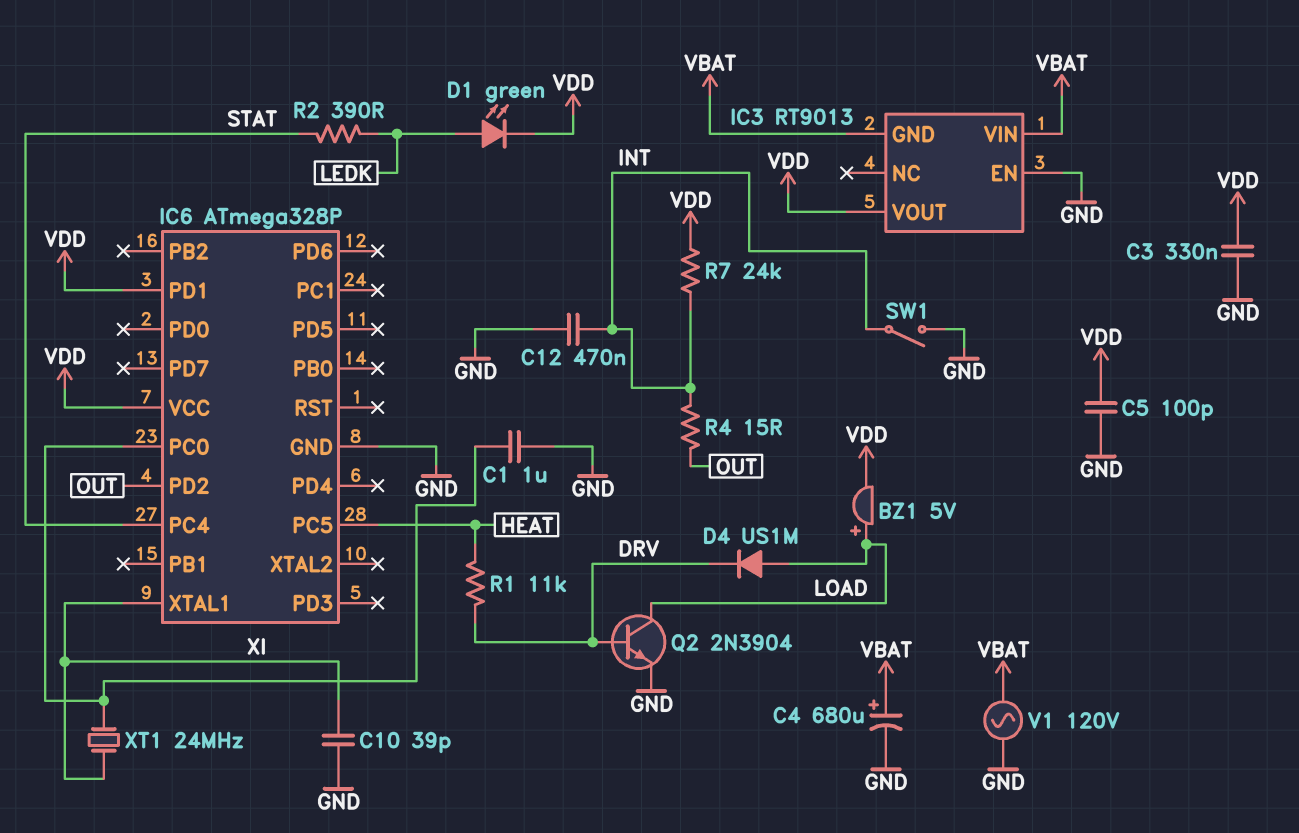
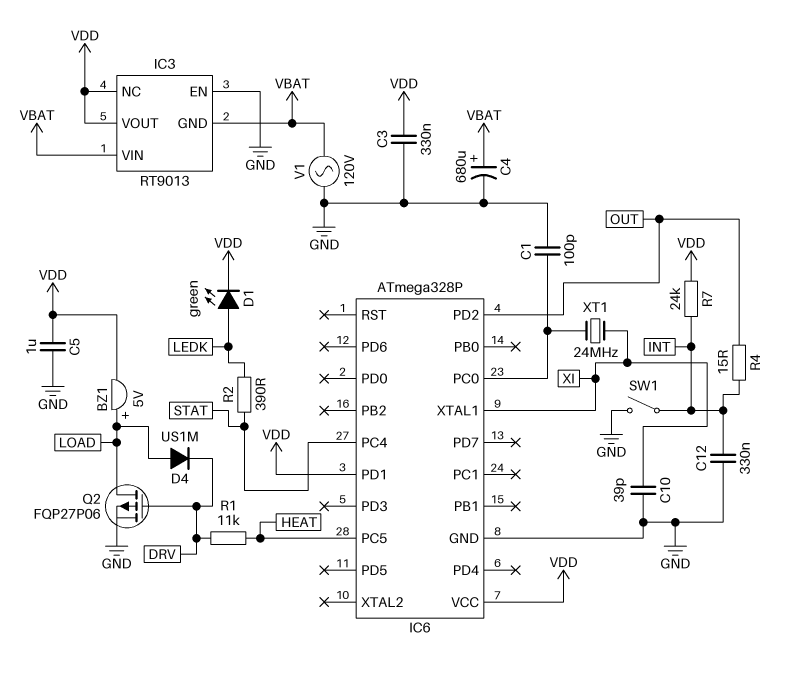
C1: 1uF (GND, IC6/PC0) -> 100pF (GND, IC6/PC0)
C5: 100pF (GND, VDD) -> 1uF (GND, VDD)
C12: 470nF (GND, INT) -> 330nF (GND, INT)
IC3 pin NC: none -> VDD
Q2: NPN 2N3904 (B DRV, C LOAD, E GND) -> PMOS FQP27P06 (G DRV, D LOAD, S GND)

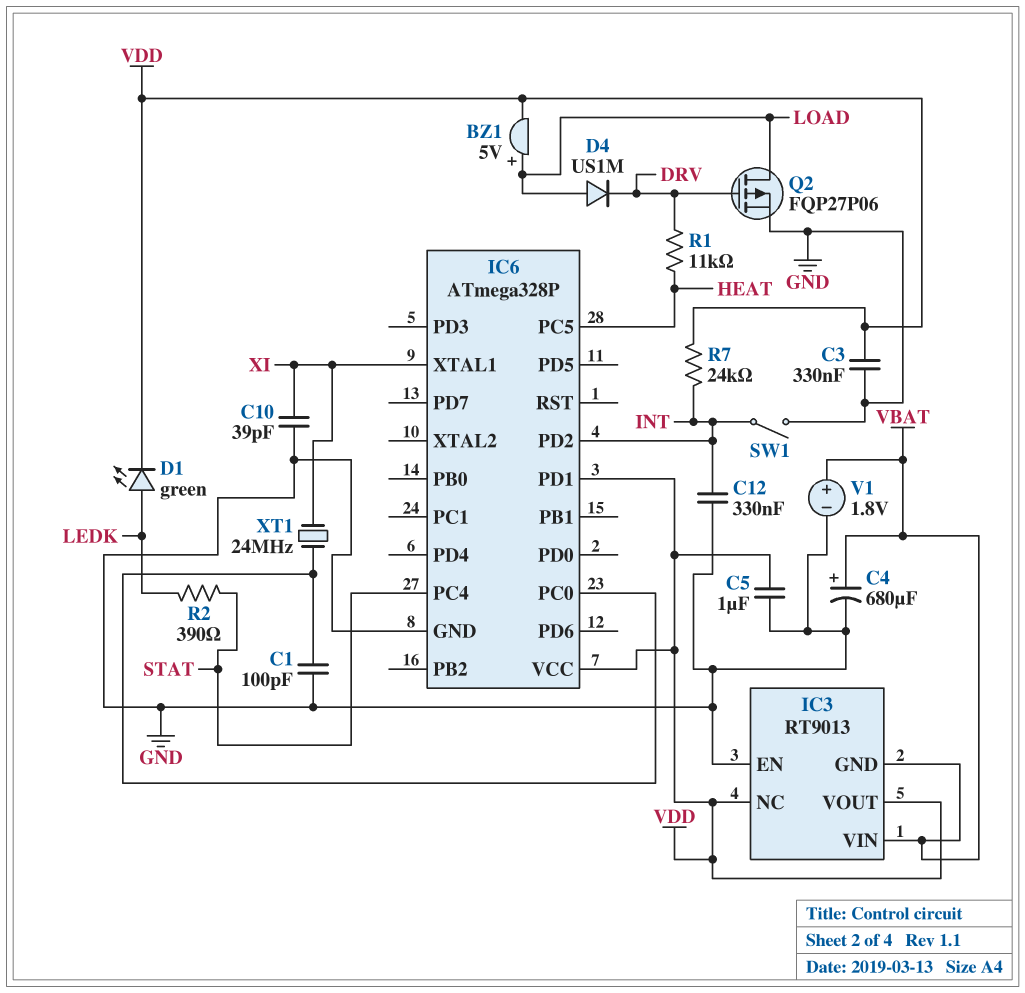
IC6 pin PD2: OUT -> INT
R4: 15 (INT, OUT) -> none
V1: AC 120V (GND, VBAT) -> 1.8V (plus VBAT, minus GND)

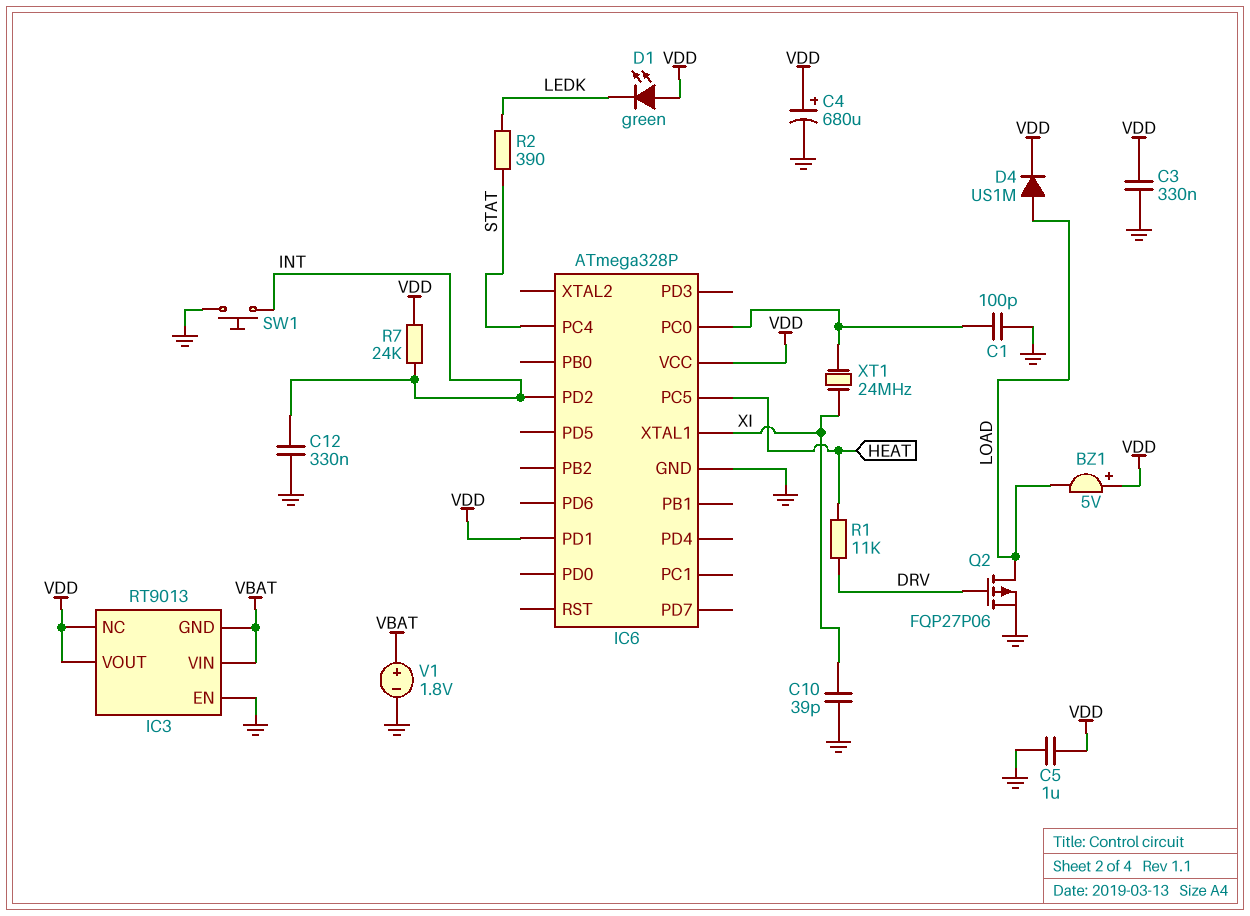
BZ1: buzzer 5V (plus LOAD, minus VDD) -> buzzer 5V (plus VDD, minus LOAD)
C4: 680uF (plus VBAT, minus GND) -> 680uF (plus VDD, minus GND)
D1: LED green (A LEDK, K VDD) -> LED green (A VDD, K LEDK)
D4: diode US1M (A LOAD, K DRV) -> diode US1M (A LOAD, K VDD)
SW1: switch (GND, INT) -> button (GND, INT)

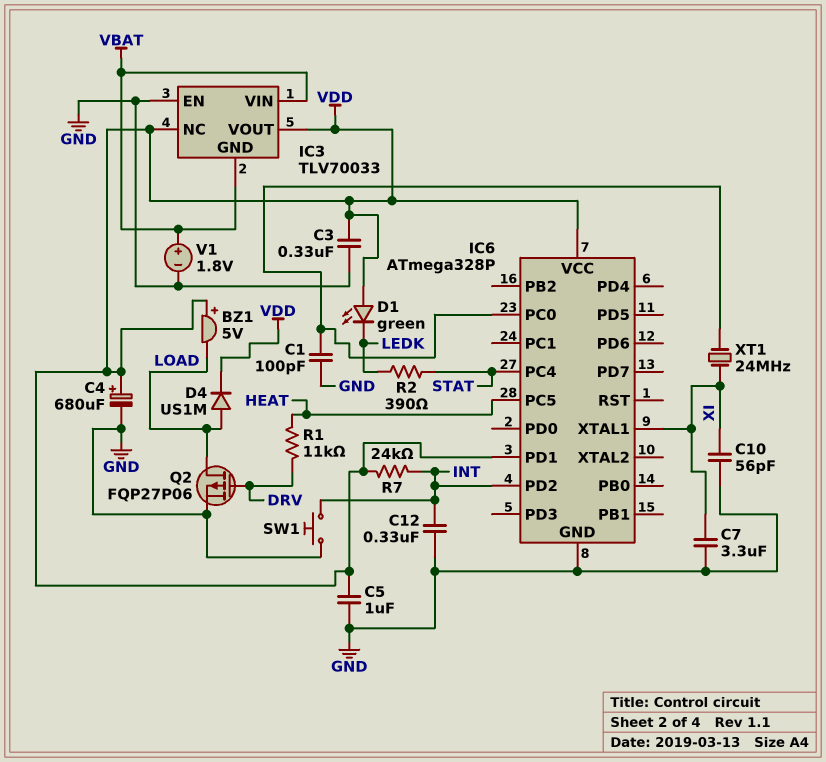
C7: none -> 3.3uF (GND, XI)
C10: 39pF (GND, XI) -> 56pF (GND, XI)
IC3: RT9013 -> TLV70033

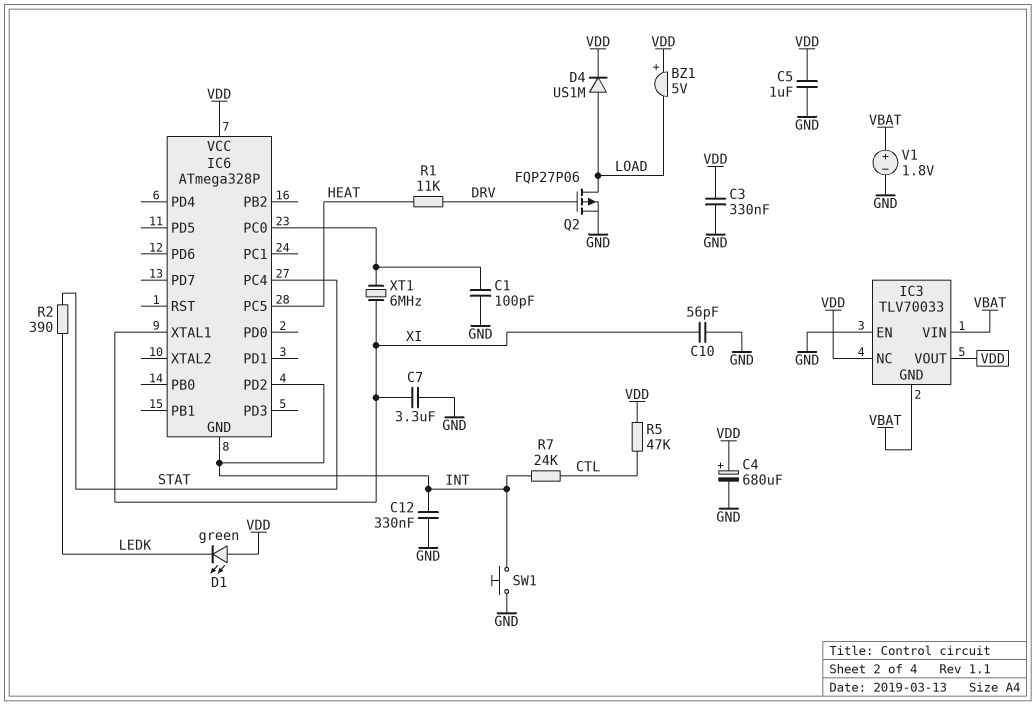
IC6 pin GND: GND -> INT
IC6 pin PD1: VDD -> none
R5: none -> 47k (CTL, VDD)
R7: 24k (INT, VDD) -> 24k (CTL, INT)
XT1: 24MHz (IC6/PC0, XI) -> 6MHz (IC6/PC0, XI)

